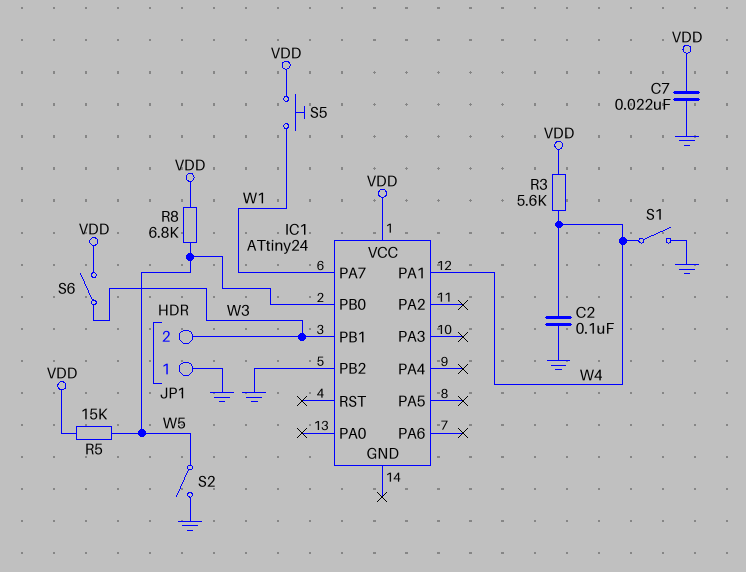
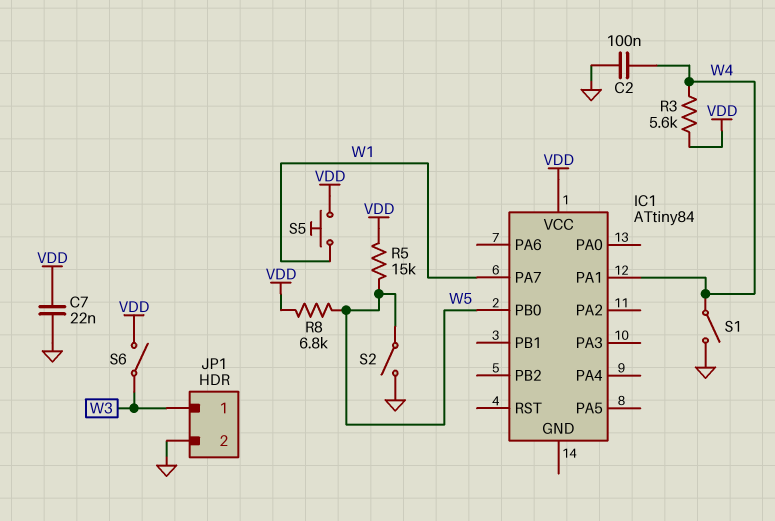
IC1: ATtiny24 -> ATtiny84
IC1 pin PB1: W3 -> none
IC1 pin PB2: GND -> none
JP1 pin 1: GND -> W3
JP1 pin 2: W3 -> GND

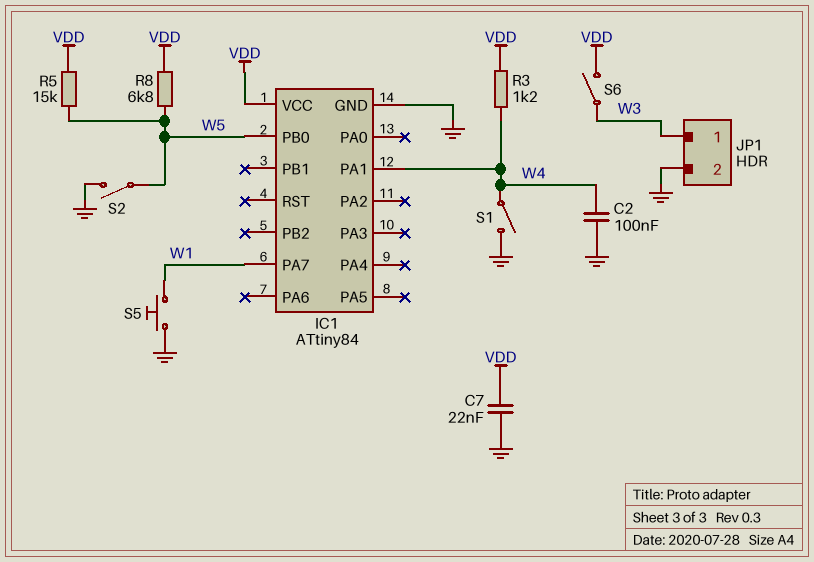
IC1 pin GND: none -> GND
R3: 5.6k (VDD, W4) -> 1.2k (VDD, W4)
S5: button (VDD, W1) -> button (GND, W1)

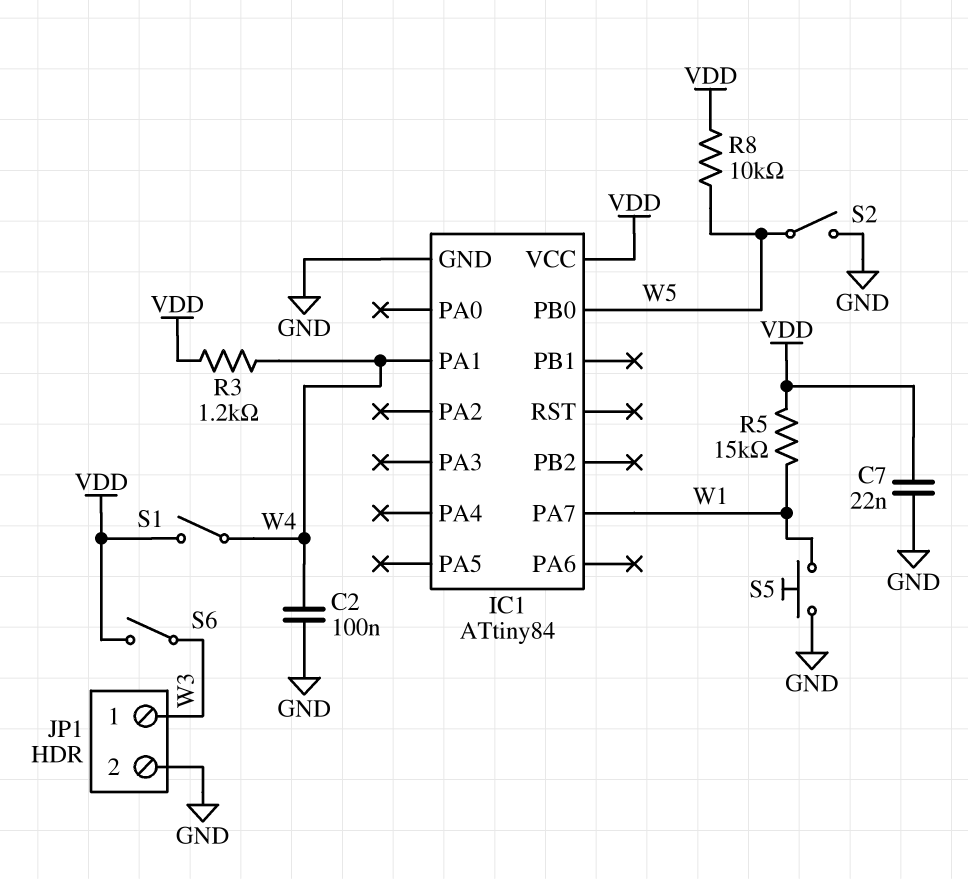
R5: 15k (VDD, W5) -> 15k (VDD, W1)
R8: 6.8k (VDD, W5) -> 10k (VDD, W5)
S1: switch (GND, W4) -> switch (VDD, W4)

